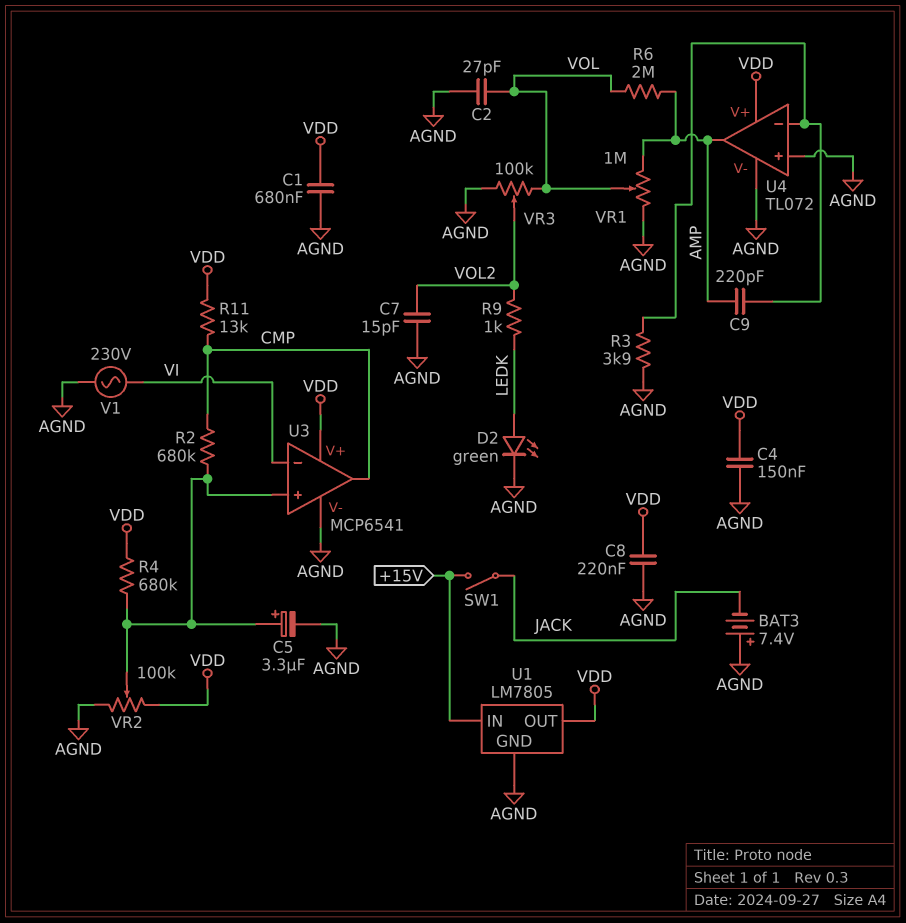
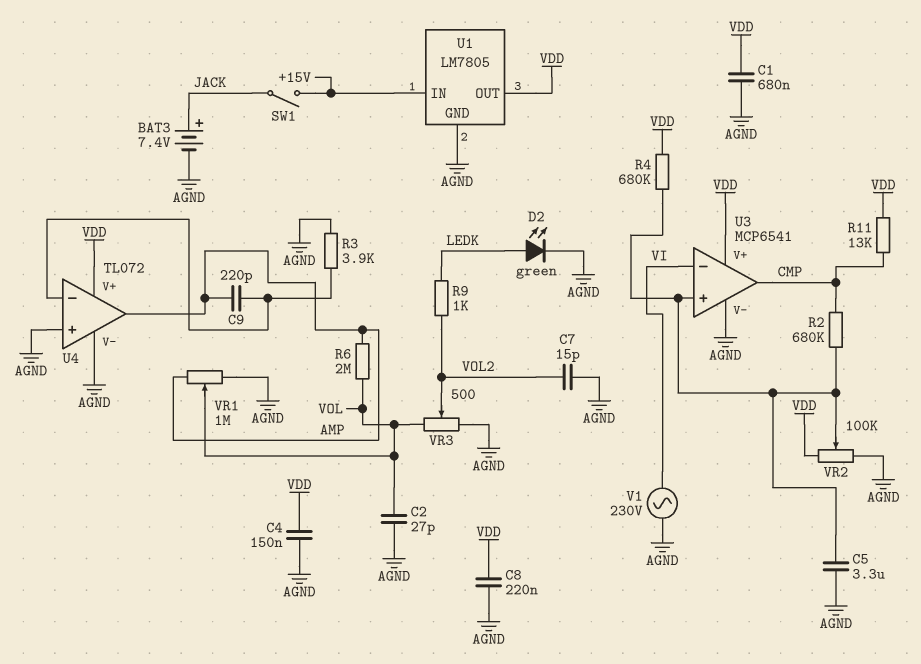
BAT3: 7.4V (plus AGND, minus JACK) -> 7.4V (plus JACK, minus AGND)
C5: 3.3uF (plus U3/in+, minus AGND) -> 3.3uF (AGND, U3/in+)
VR3: 100k (AGND, VOL, wiper VOL2) -> 500 (AGND, VOL, wiper VOL2)

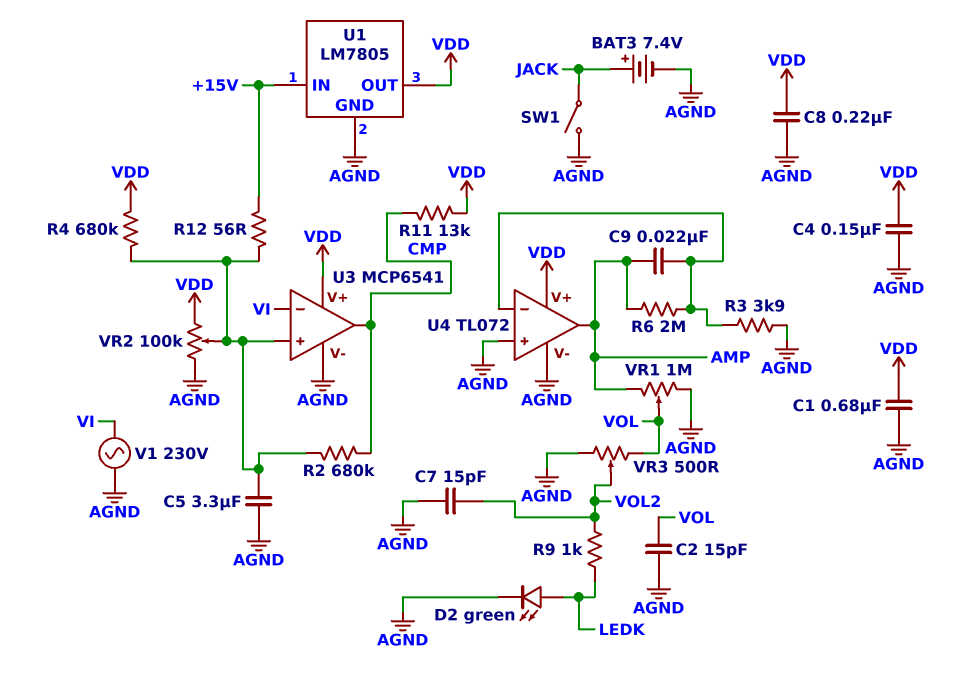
C2: 27pF (AGND, VOL) -> 15pF (AGND, VOL)
C9: 220pF (AMP, U4/in-) -> 22nF (AMP, U4/in-)
R6: 2M (AMP, VOL) -> 2M (AMP, U4/in-)
R12: none -> 56 (+15V, U3/in+)
SW1: switch (+15V, JACK) -> switch (AGND, JACK)

